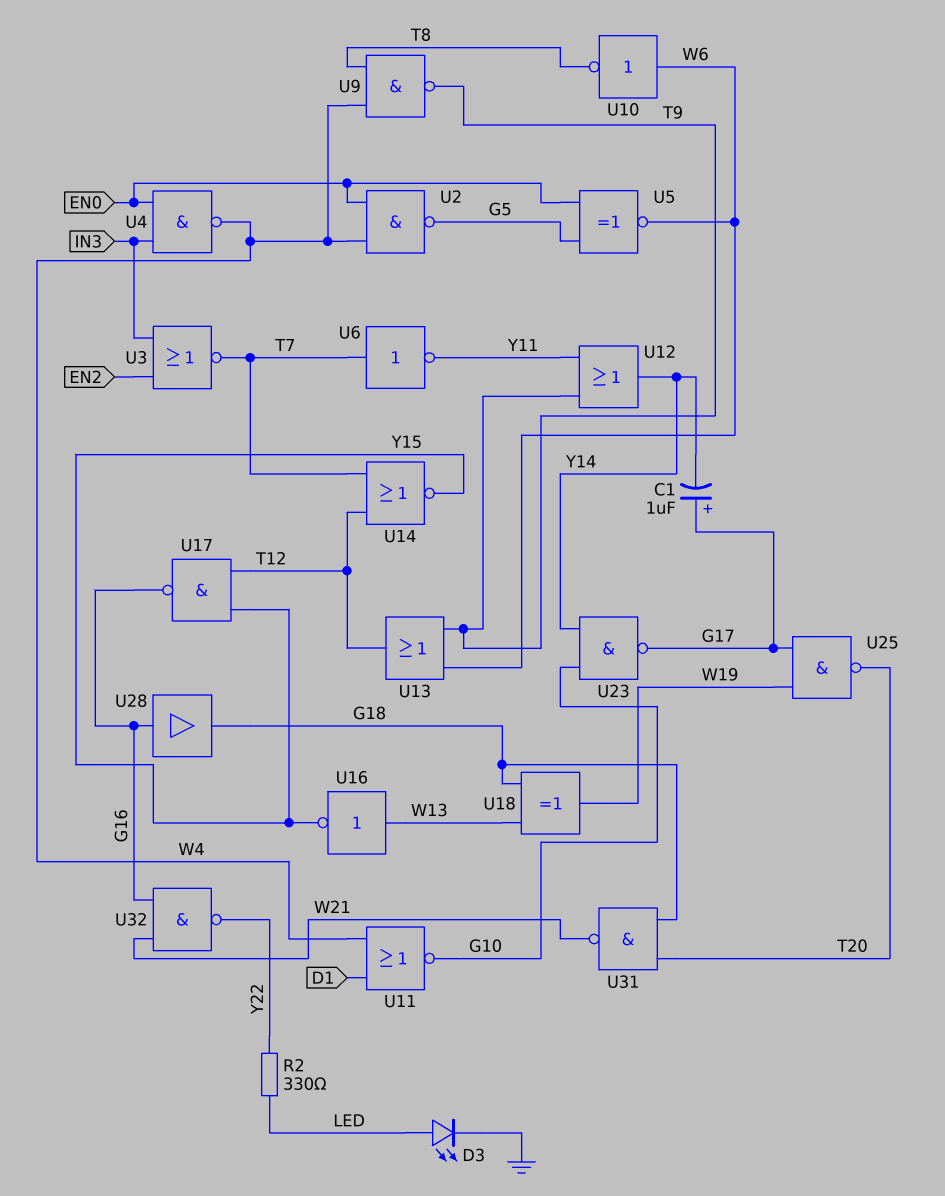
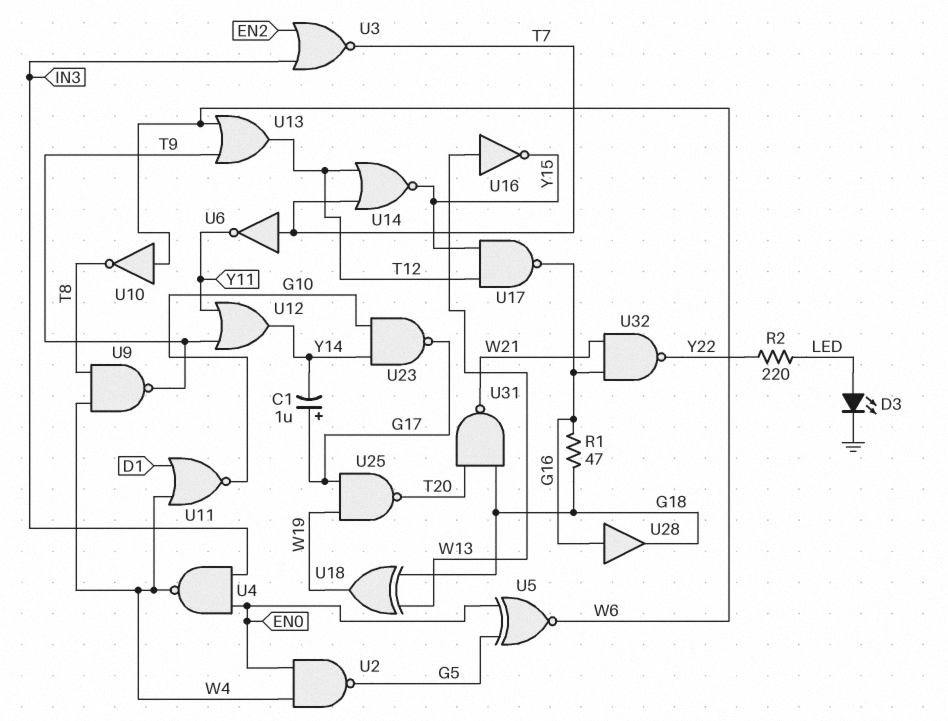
R1: none -> 47 (G16, G18)
R2: 330 (LED, Y22) -> 220 (LED, Y22)

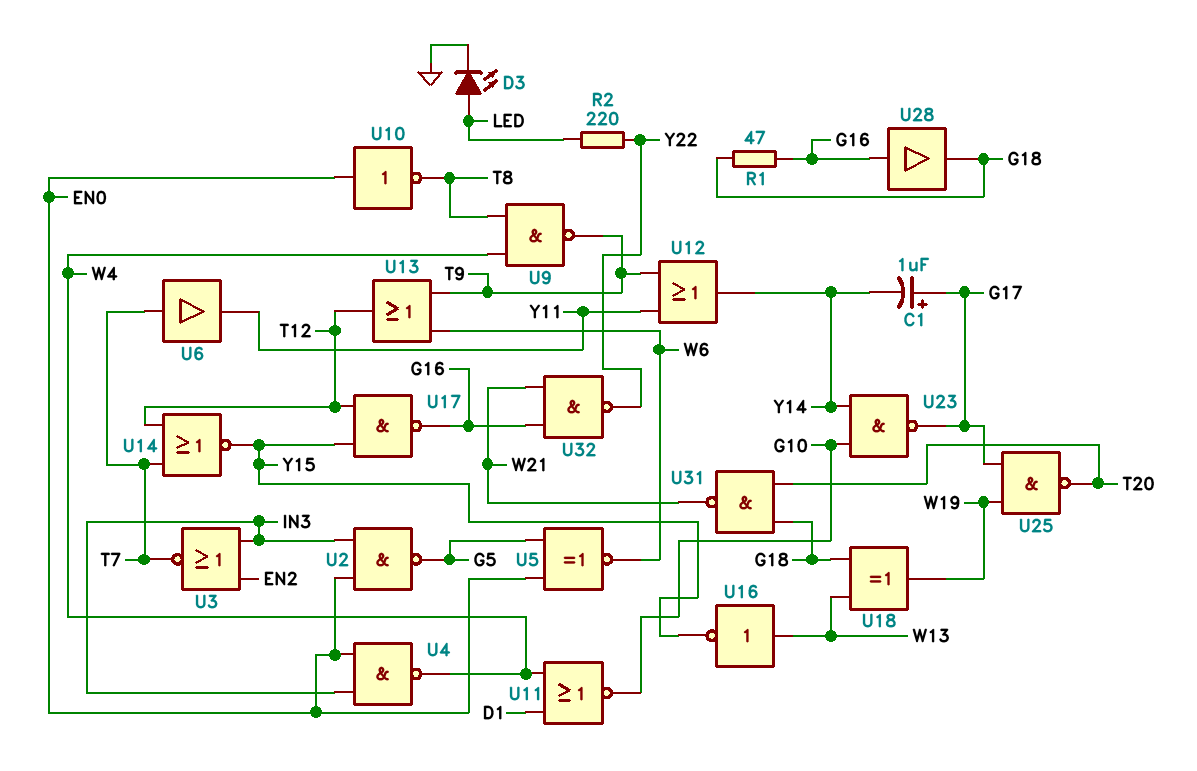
U2: NAND (in EN0, in W4, out G5) -> NAND (in EN0, in IN3, out G5)
U6: NOT (in T7, out Y11) -> buffer (in T7, out Y11)
U10: NOT (in W6, out T8) -> NOT (in EN0, out T8)

